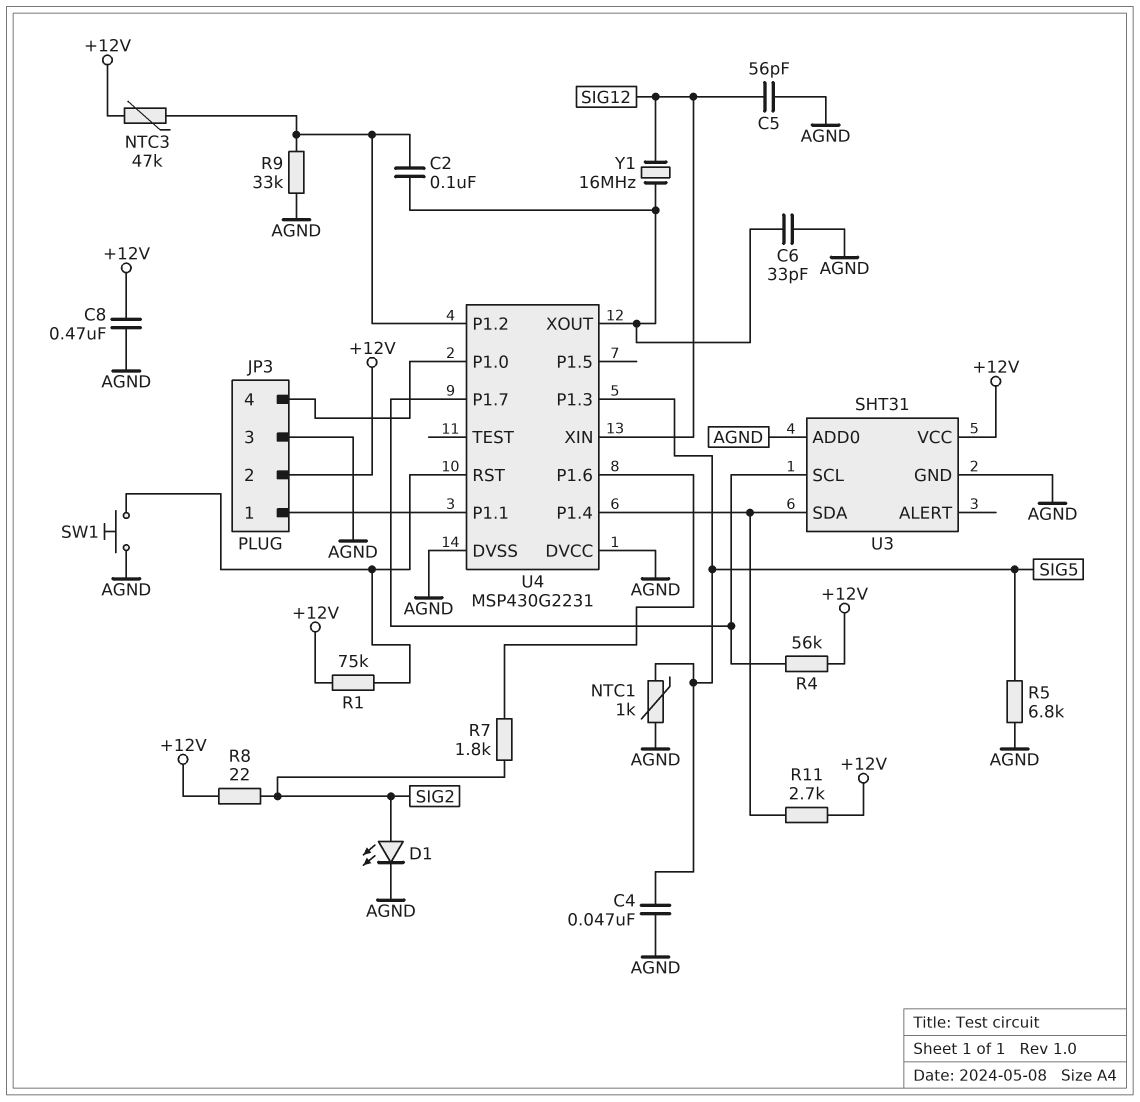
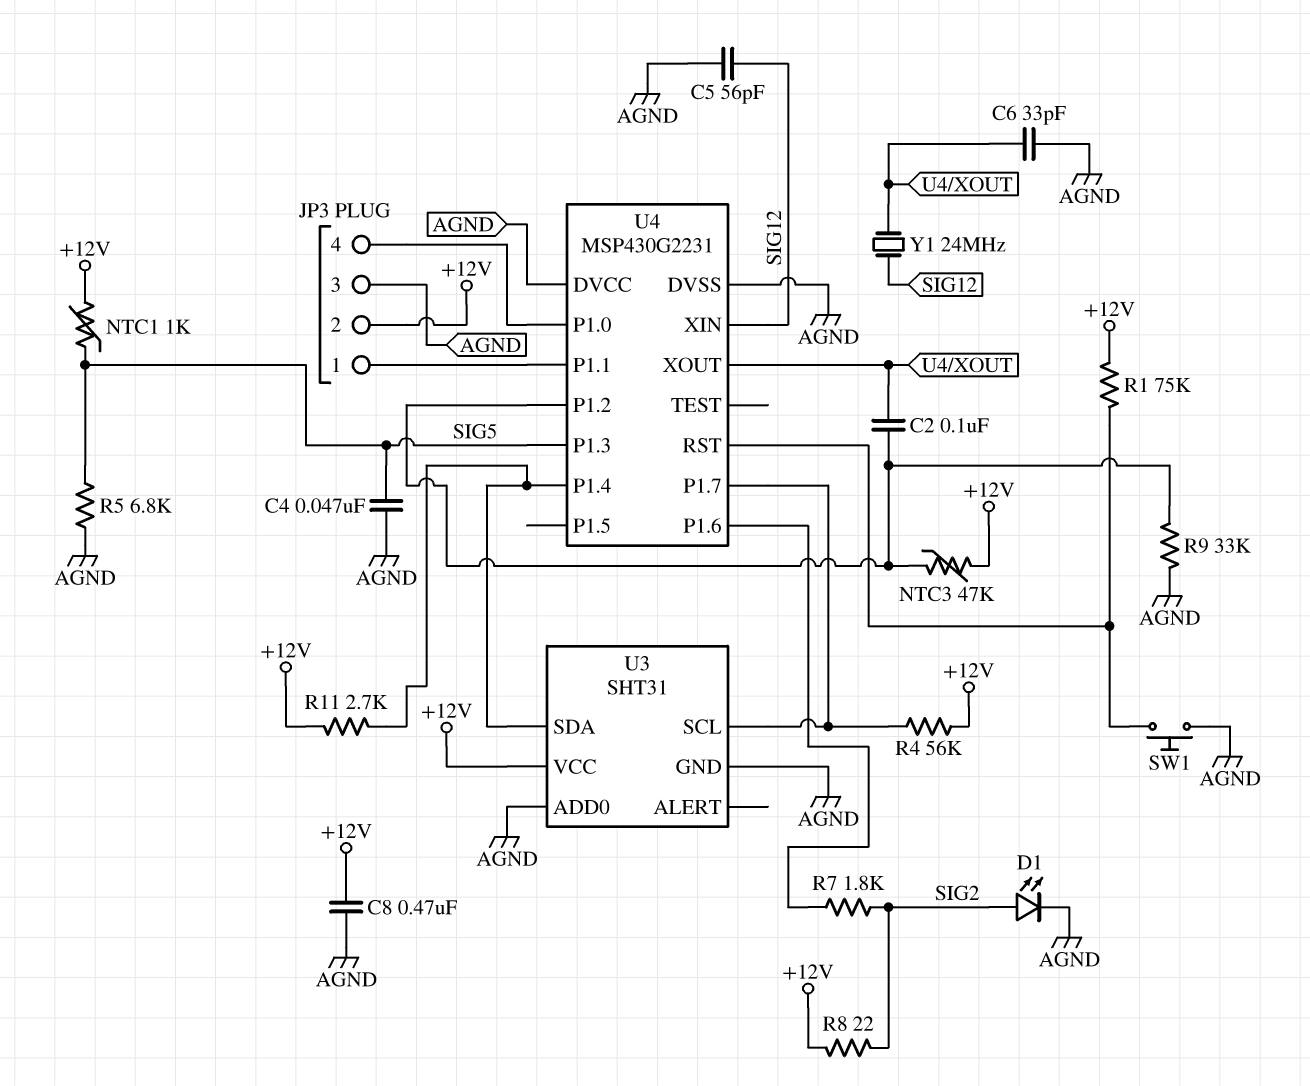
NTC1: 1k (AGND, SIG5) -> 1k (+12V, SIG5)
Y1: 16MHz (SIG12, U4/XOUT) -> 24MHz (SIG12, U4/XOUT)

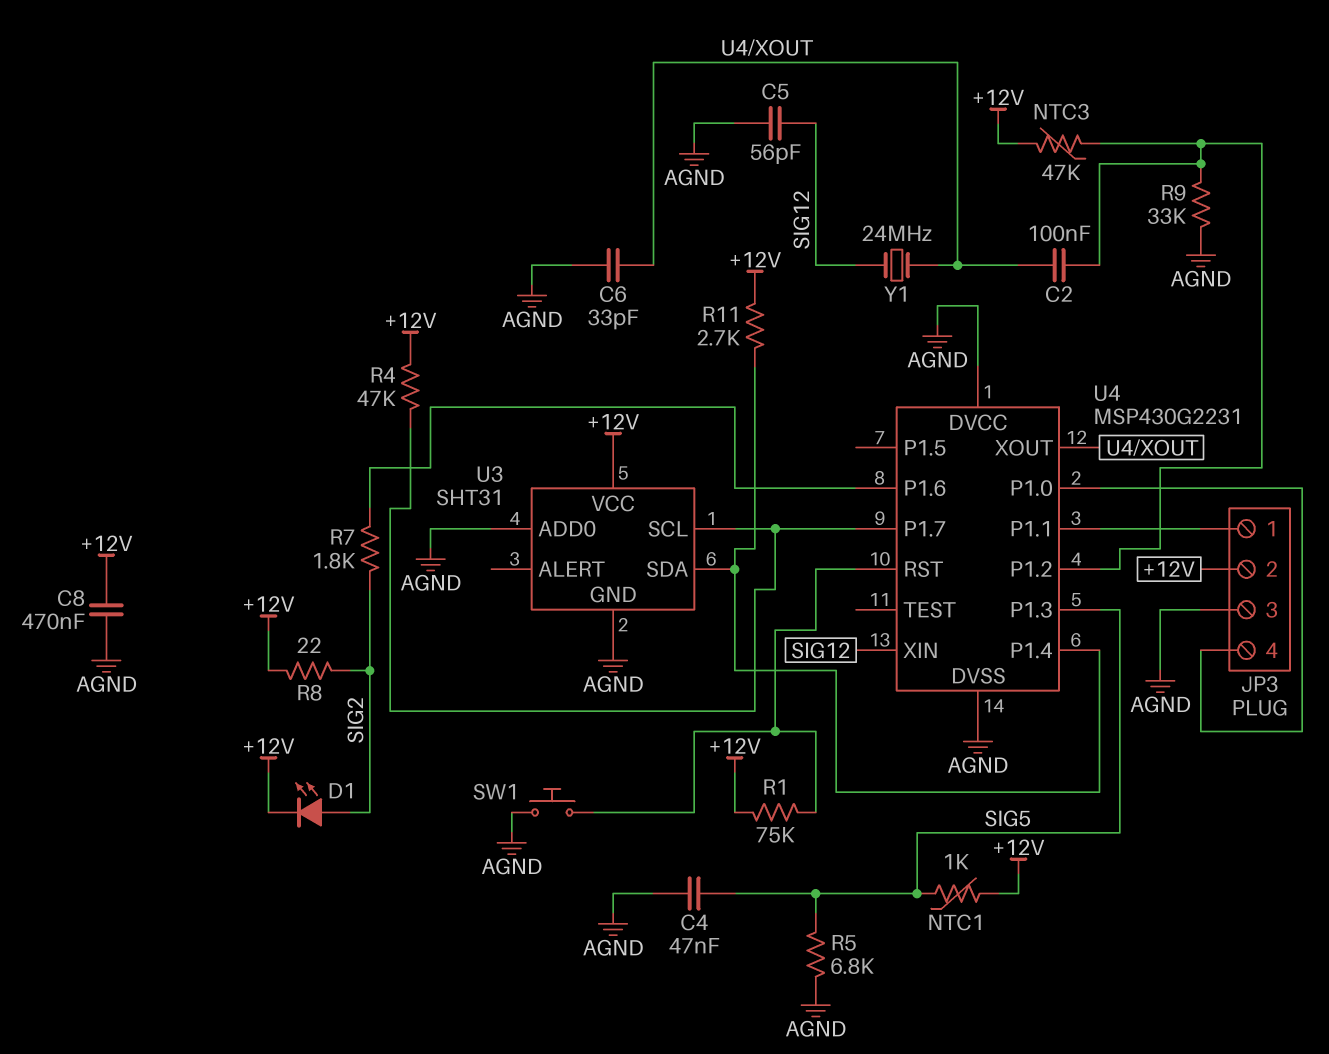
D1: LED (A SIG2, K AGND) -> LED (A SIG2, K +12V)
R4: 56k (+12V, U3/SCL) -> 47k (+12V, U3/SCL)

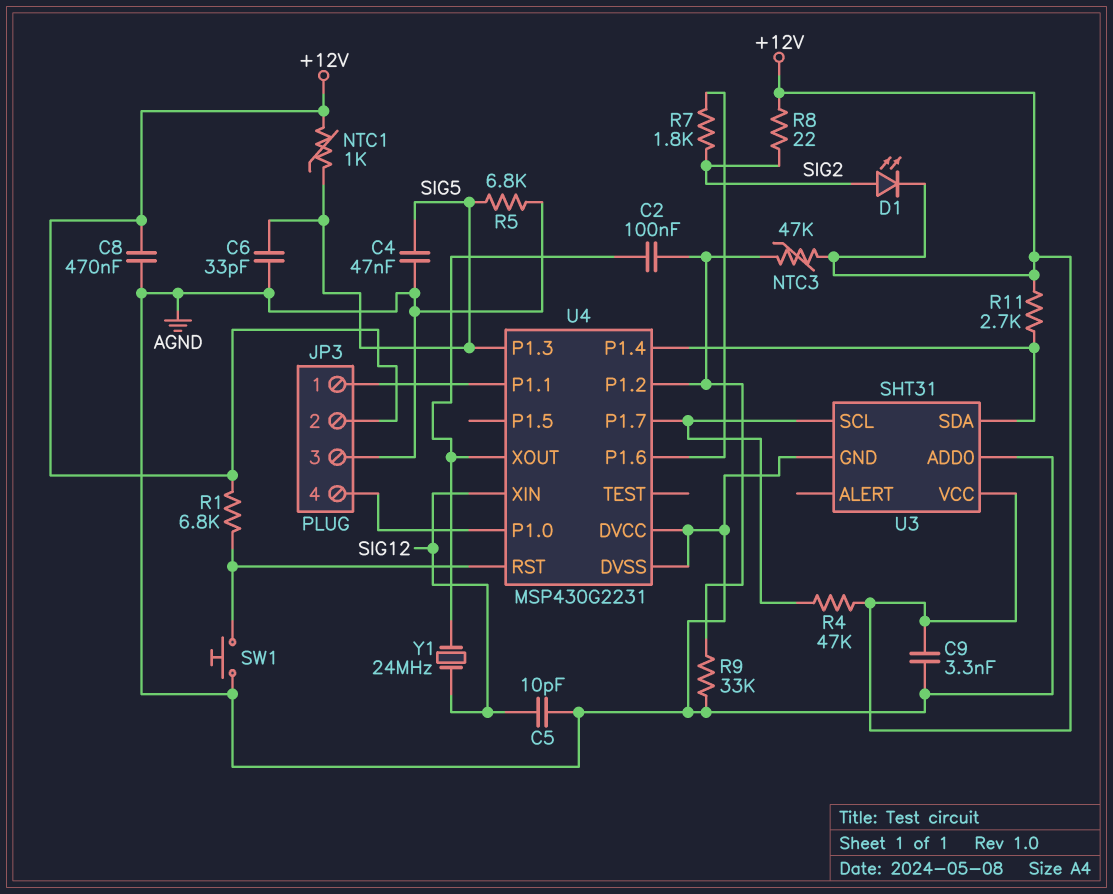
C5: 56pF (AGND, SIG12) -> 10pF (AGND, SIG12)
C6: 33pF (AGND, U4/XOUT) -> 33pF (AGND, SIG5)
C9: none -> 3.3nF (+12V, AGND)
R1: 75k (+12V, U4/RST) -> 6.8k (+12V, U4/RST)

